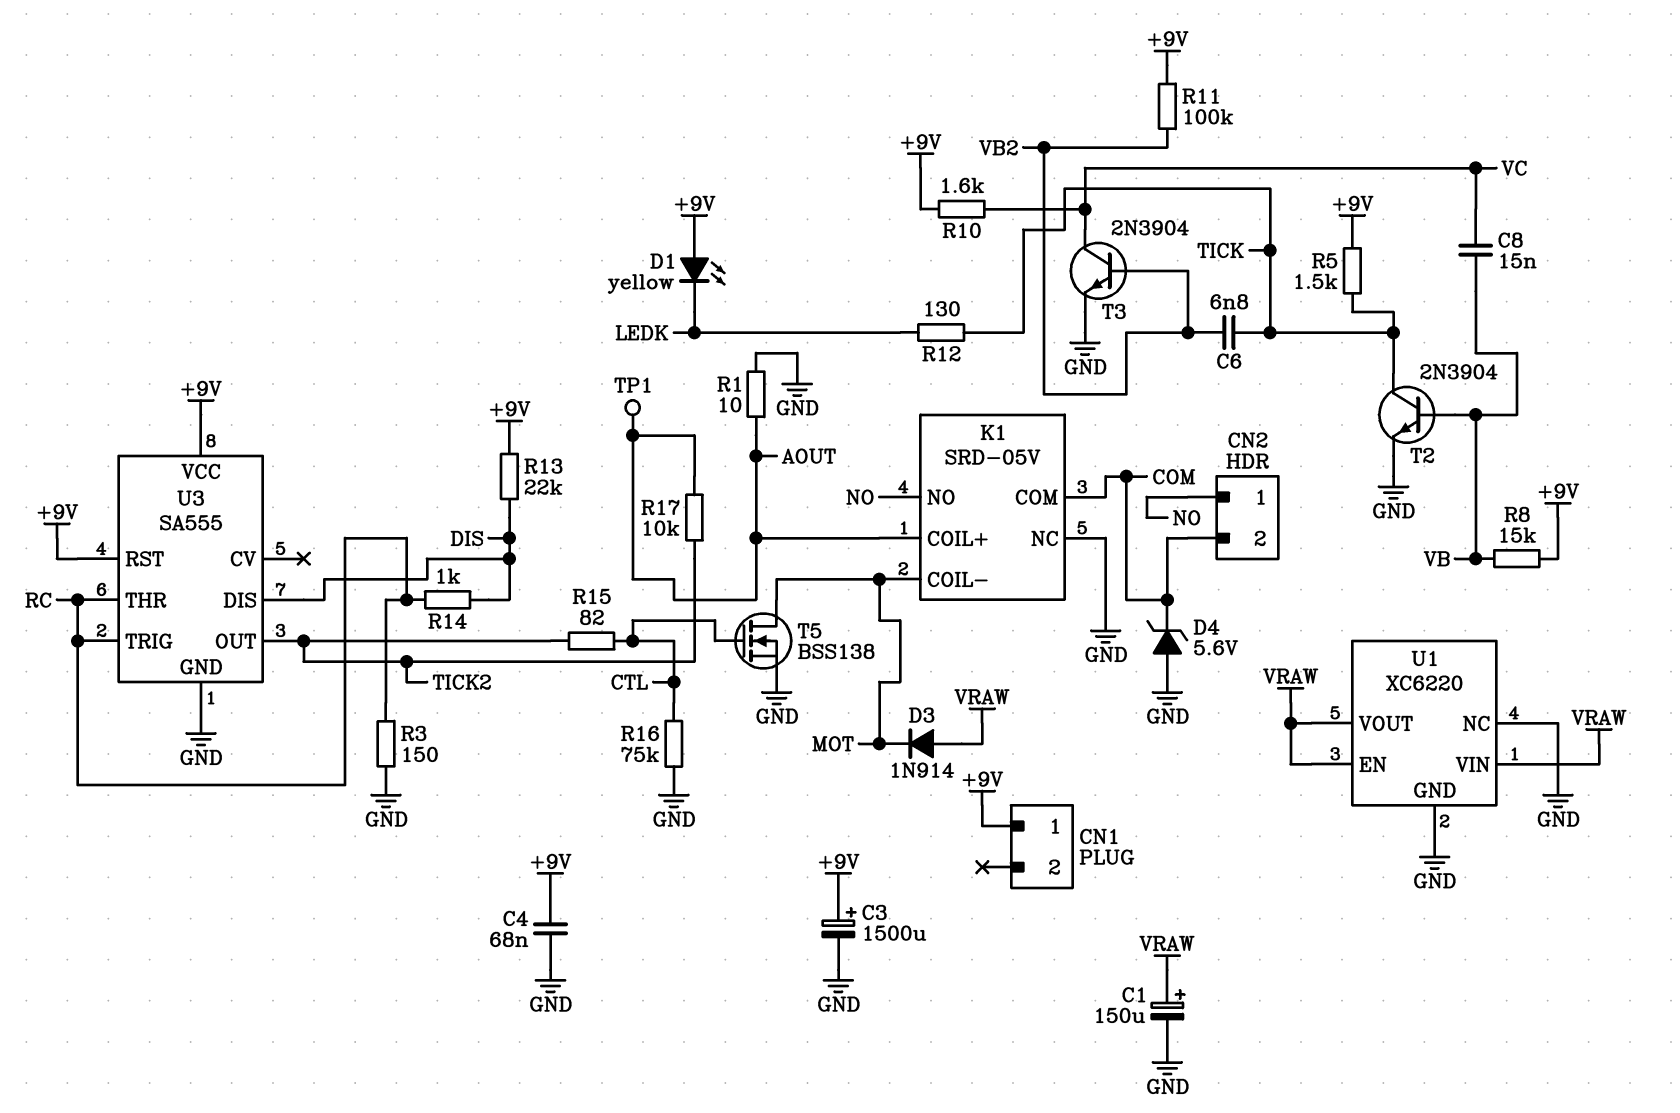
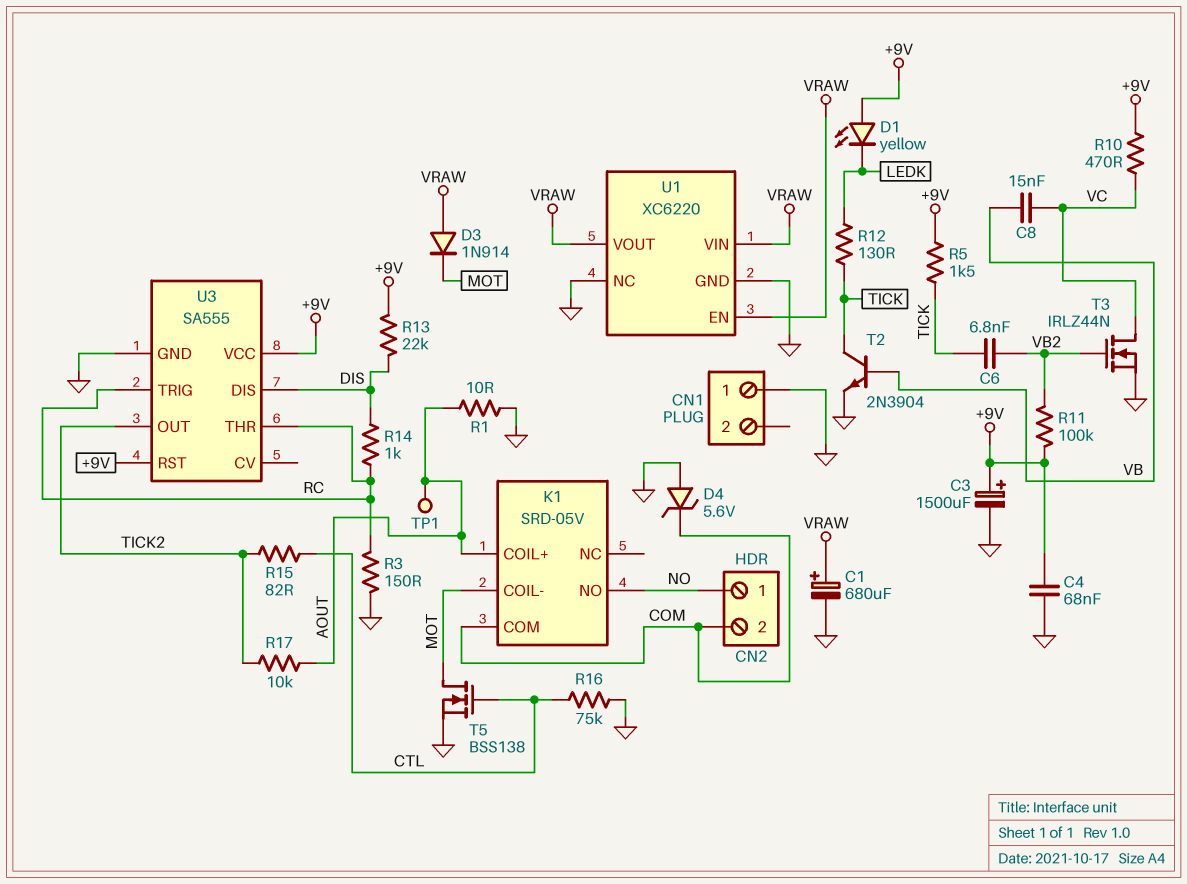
C1: 150uF (plus VRAW, minus GND) -> 680uF (plus VRAW, minus GND)
CN1 pin 1: +9V -> GND
K1 pin NC: GND -> none
R8: 15k (+9V, VB) -> none
R10: 1.6k (+9V, VC) -> 470 (+9V, VC)
T3: NPN 2N3904 (B VB2, C VC, E GND) -> NMOS IRLZ44N (G VB2, D VC, S GND)

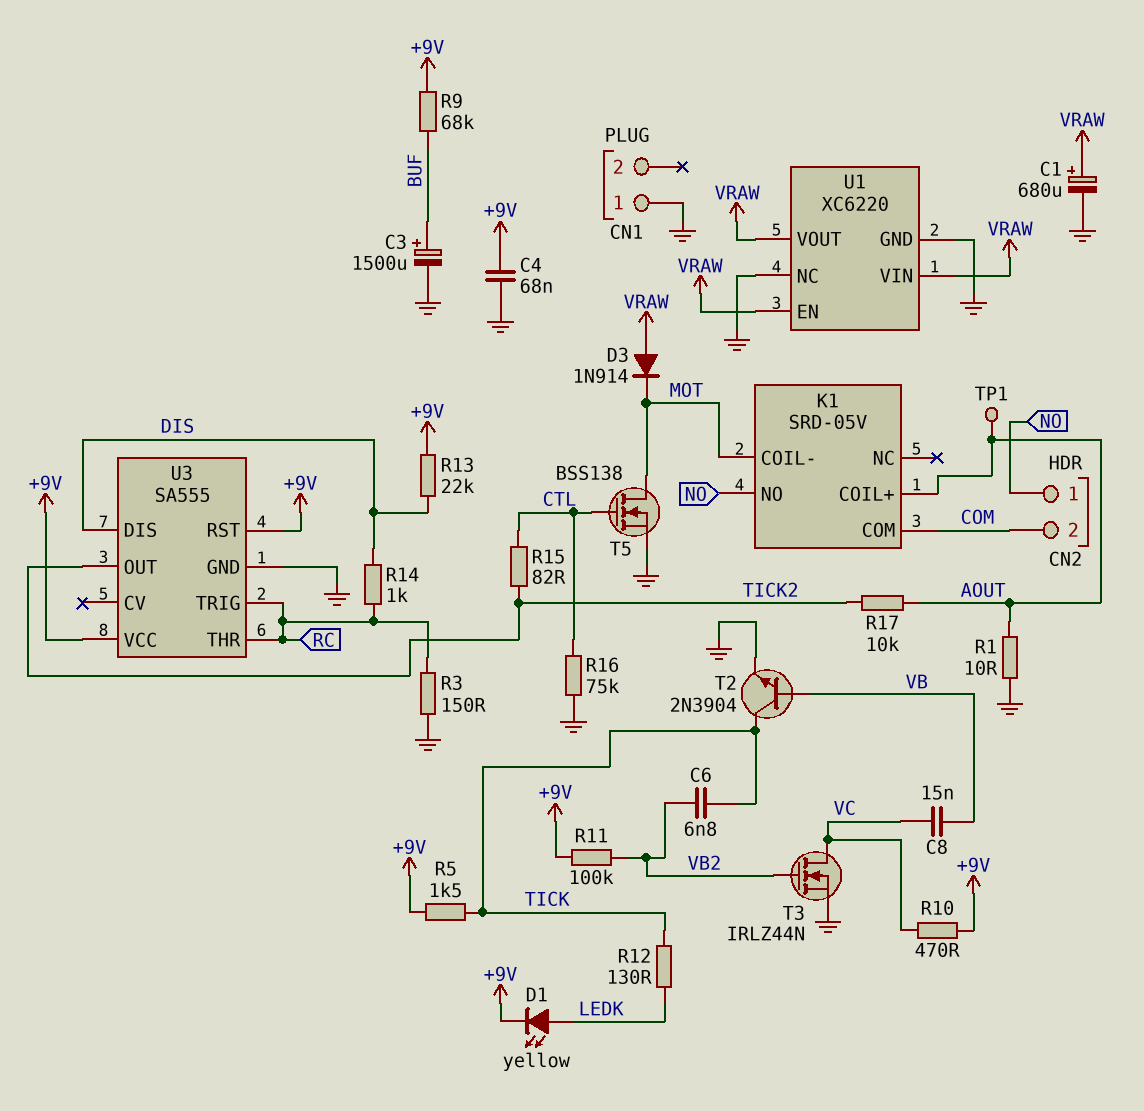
C3: 1500uF (plus +9V, minus GND) -> 1500uF (plus BUF, minus GND)
D1: LED yellow (A +9V, K LEDK) -> LED yellow (A LEDK, K +9V)
D4: zener 5.6V (A GND, K COM) -> none
R9: none -> 68k (+9V, BUF)

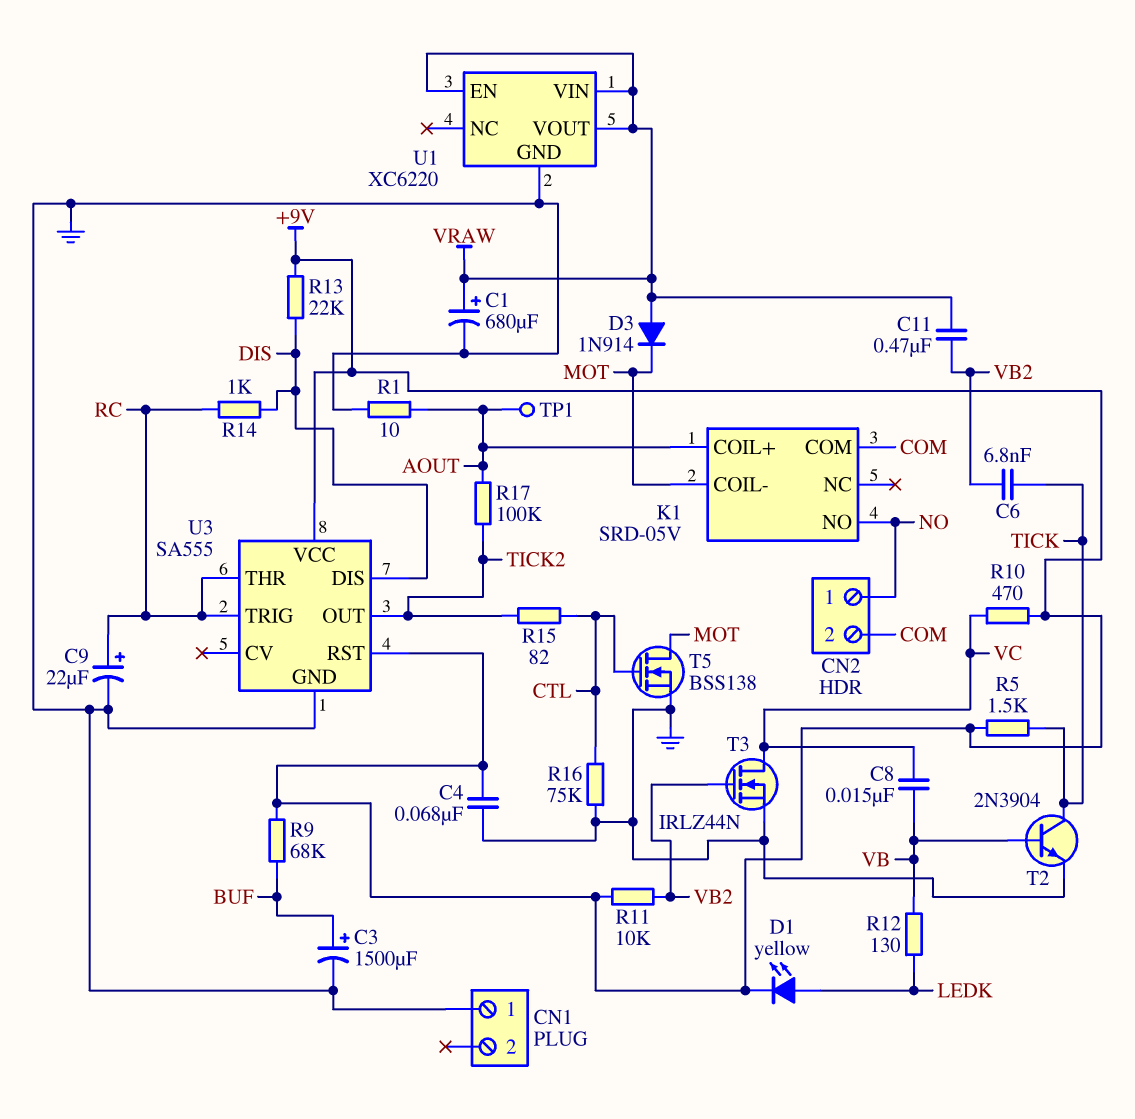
C9: none -> 22uF (plus RC, minus GND)
C11: none -> 470nF (VB2, VRAW)
R3: 150 (GND, RC) -> none
R11: 100k (+9V, VB2) -> 10k (+9V, VB2)
R12: 130 (LEDK, TICK) -> 130 (LEDK, VB)
R17: 10k (AOUT, TICK2) -> 100k (AOUT, TICK2)
U1 pin NC: GND -> none

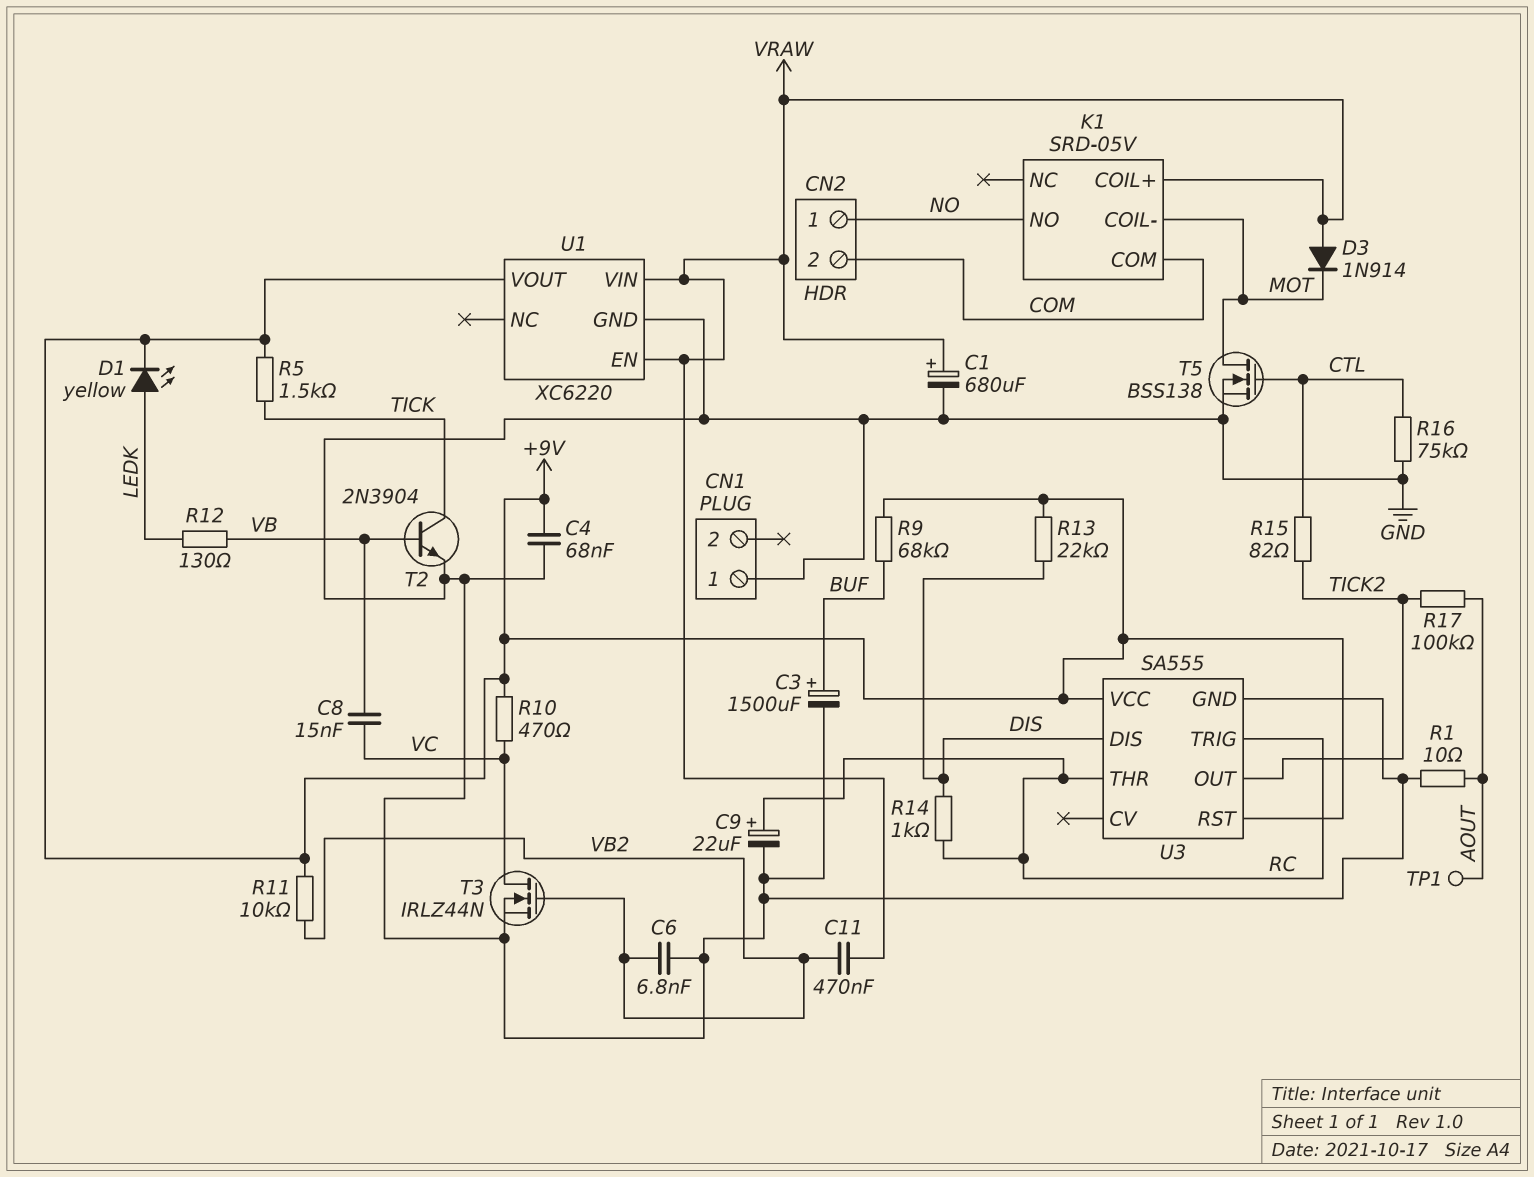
C6: 6.8nF (TICK, VB2) -> 6.8nF (GND, VB2)
K1 pin COIL+: AOUT -> VRAW
U1 pin VOUT: VRAW -> +9V

